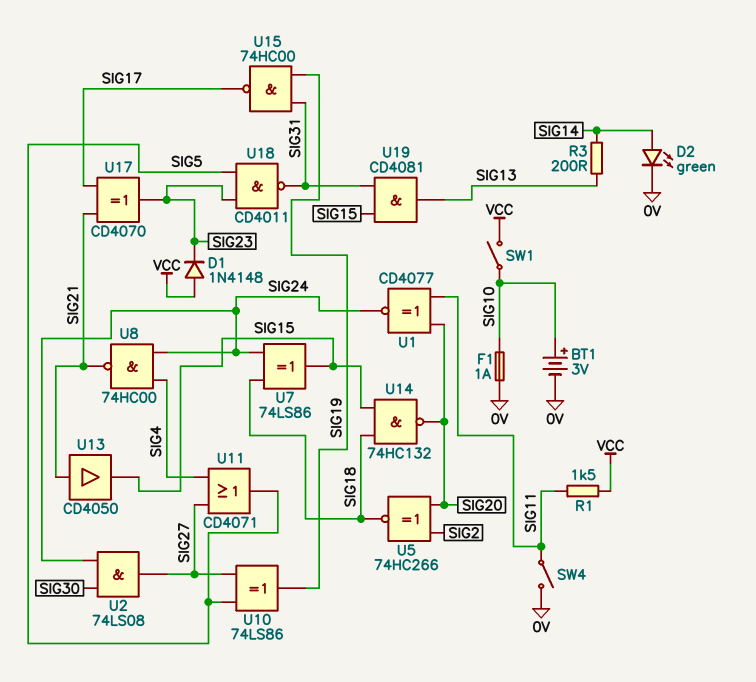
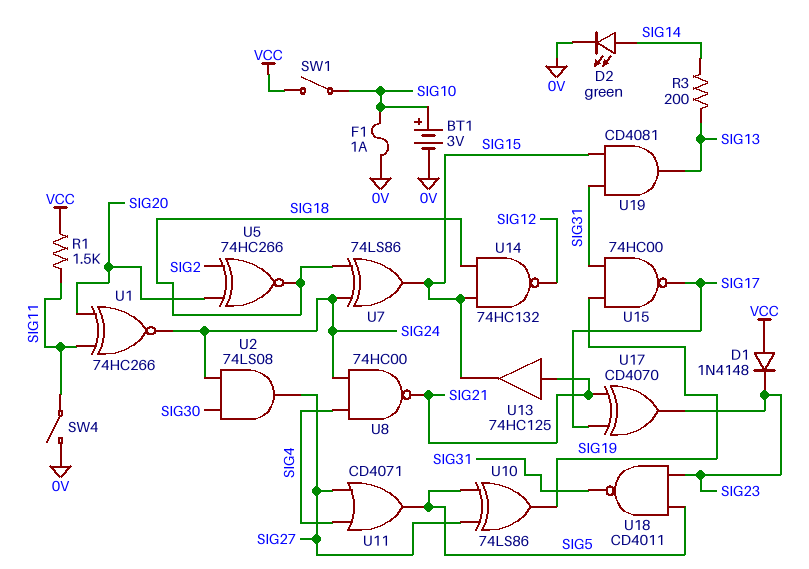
U1: XNOR CD4077 (in SIG11, in SIG20, out SIG24) -> XNOR 74HC266 (in SIG11, in SIG20, out SIG24)
U13: buffer CD4050 (in SIG21, out SIG15) -> buffer 74HC125 (in SIG21, out SIG15)
U14: NAND 74HC132 (in SIG15, in SIG18, out SIG20) -> NAND 74HC132 (in SIG15, in SIG18, out SIG12)

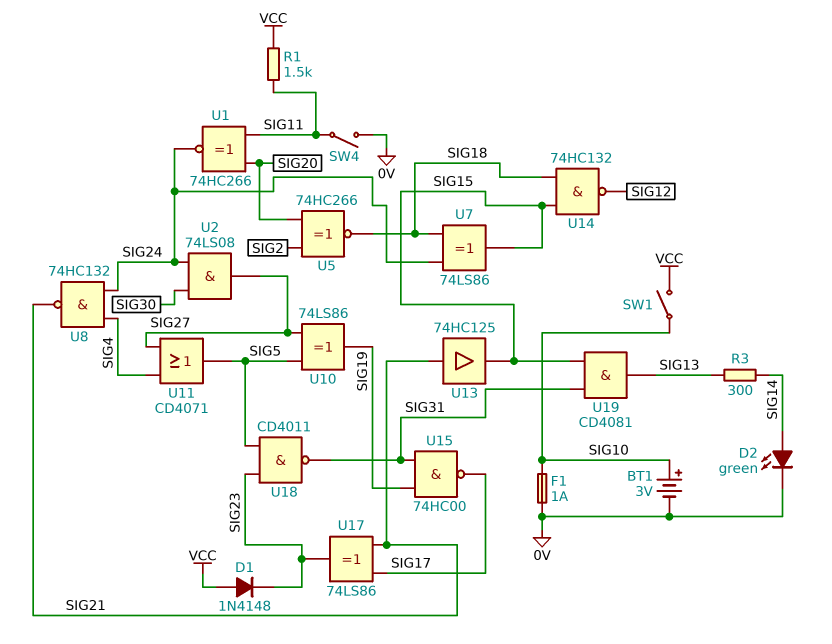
R3: 200 (SIG13, SIG14) -> 300 (SIG13, SIG14)
U8: NAND 74HC00 (in SIG4, in SIG24, out SIG21) -> NAND 74HC132 (in SIG4, in SIG24, out SIG21)
U17: XOR CD4070 (in SIG17, in SIG21, out SIG23) -> XOR 74LS86 (in SIG17, in SIG21, out SIG23)

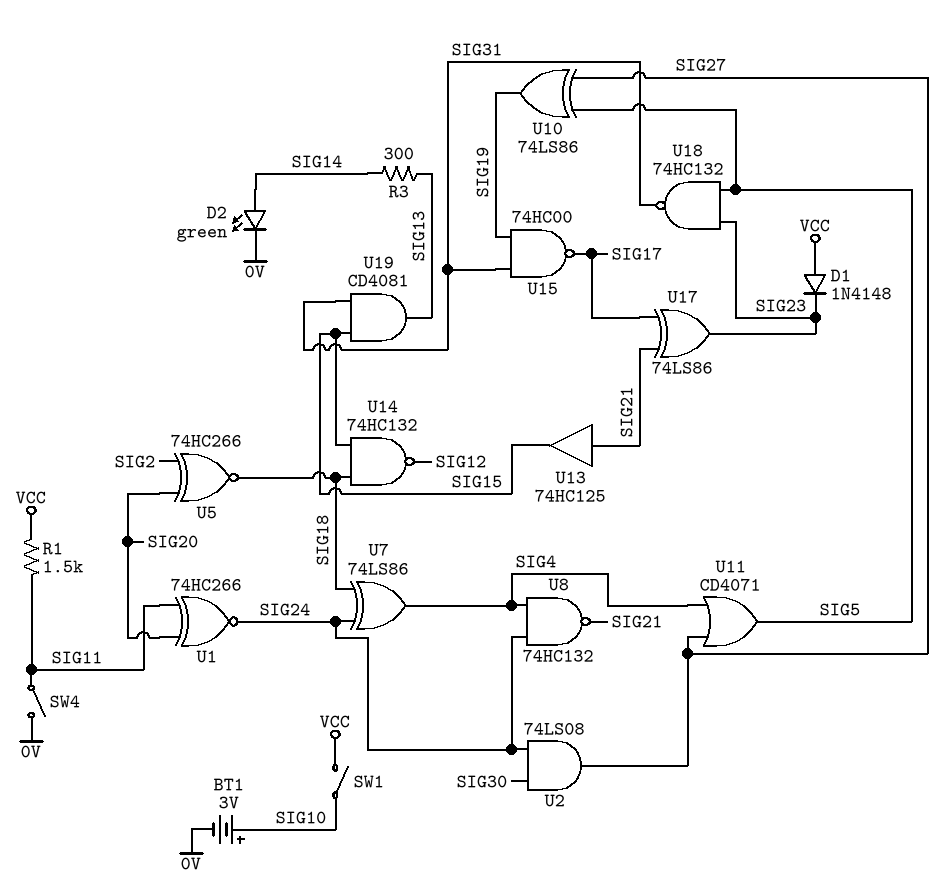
F1: 1A (0V, SIG10) -> none
U7: XOR 74LS86 (in SIG18, in SIG24, out SIG15) -> XOR 74LS86 (in SIG18, in SIG24, out SIG4)
U18: NAND CD4011 (in SIG5, in SIG23, out SIG31) -> NAND 74HC132 (in SIG5, in SIG23, out SIG31)

